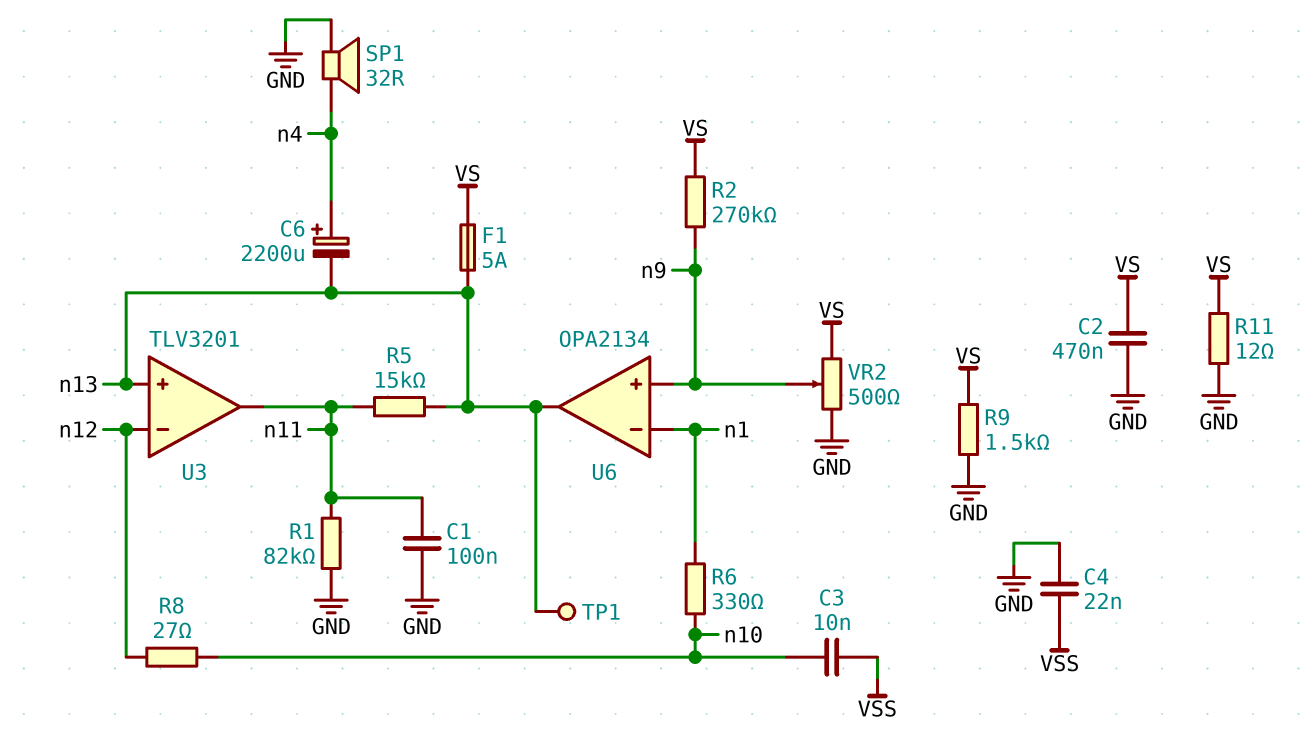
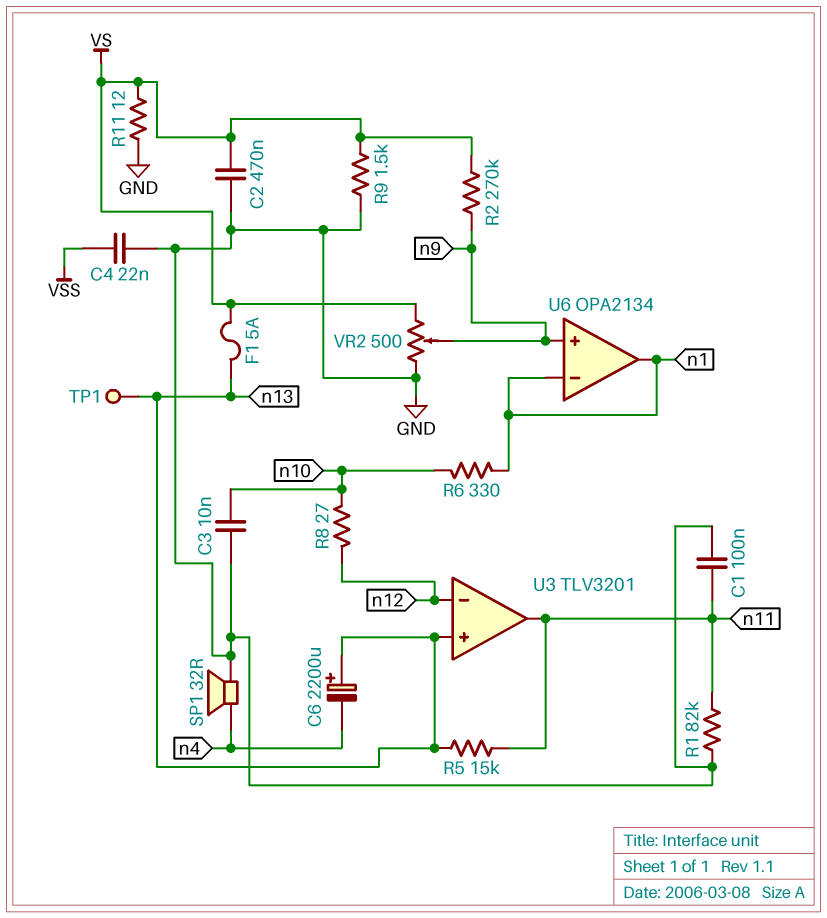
C3: 10nF (VSS, n10) -> 10nF (GND, n10)
C6: 2200uF (plus n4, minus n13) -> 2200uF (plus n13, minus n4)
U6 pin out: n13 -> n1

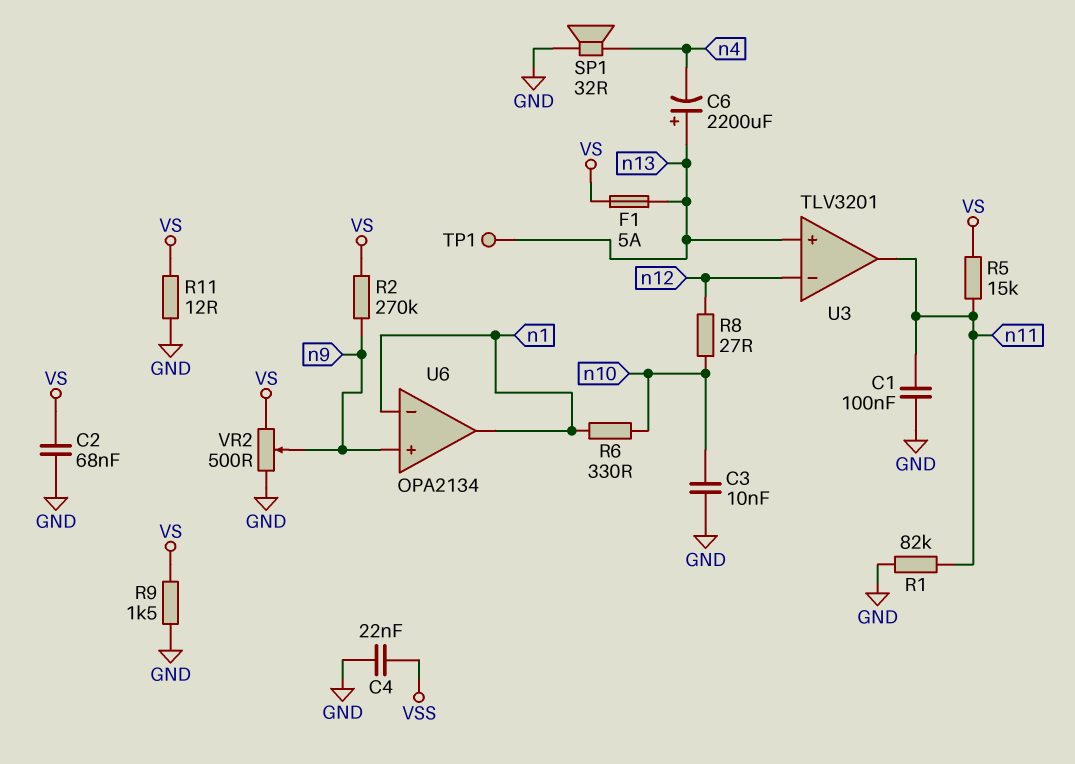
C2: 470nF (GND, VS) -> 68nF (GND, VS)
R5: 15k (n11, n13) -> 15k (VS, n11)

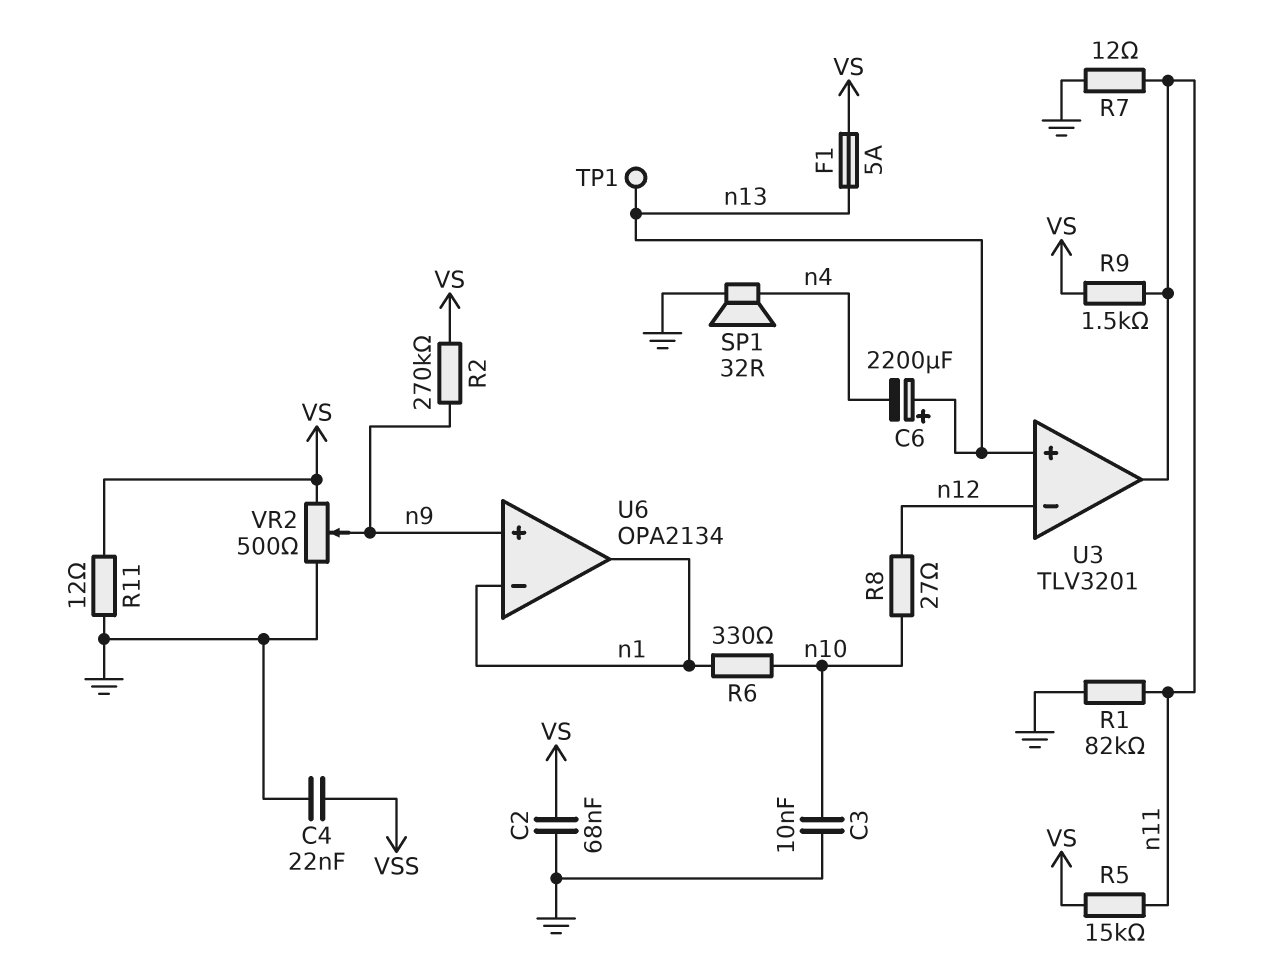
C1: 100nF (GND, n11) -> none
R7: none -> 12 (GND, n11)
R9: 1.5k (GND, VS) -> 1.5k (VS, n11)

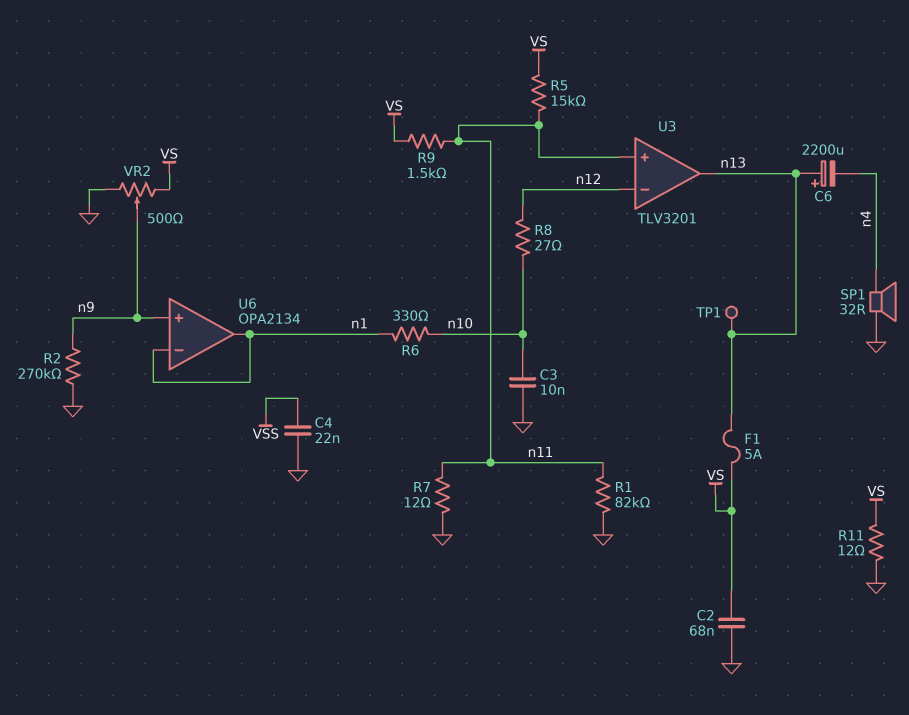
R2: 270k (VS, n9) -> 270k (GND, n9)
U3 pin in+: n13 -> n11
U3 pin out: n11 -> n13

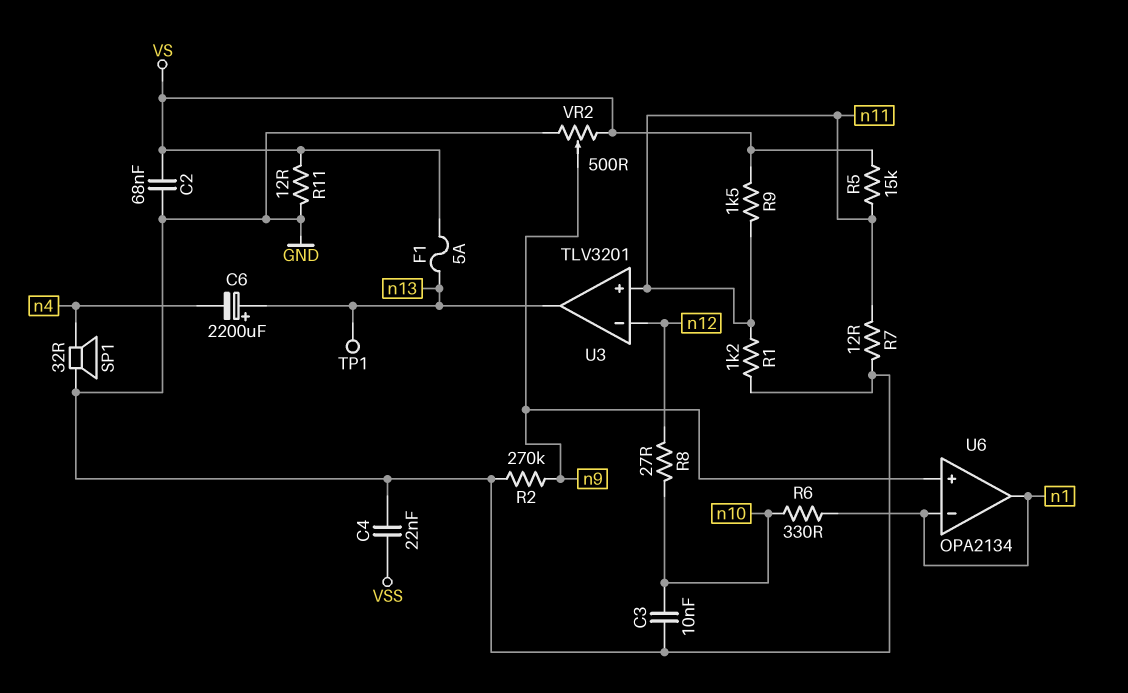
R1: 82k (GND, n11) -> 1.2k (GND, n11)

